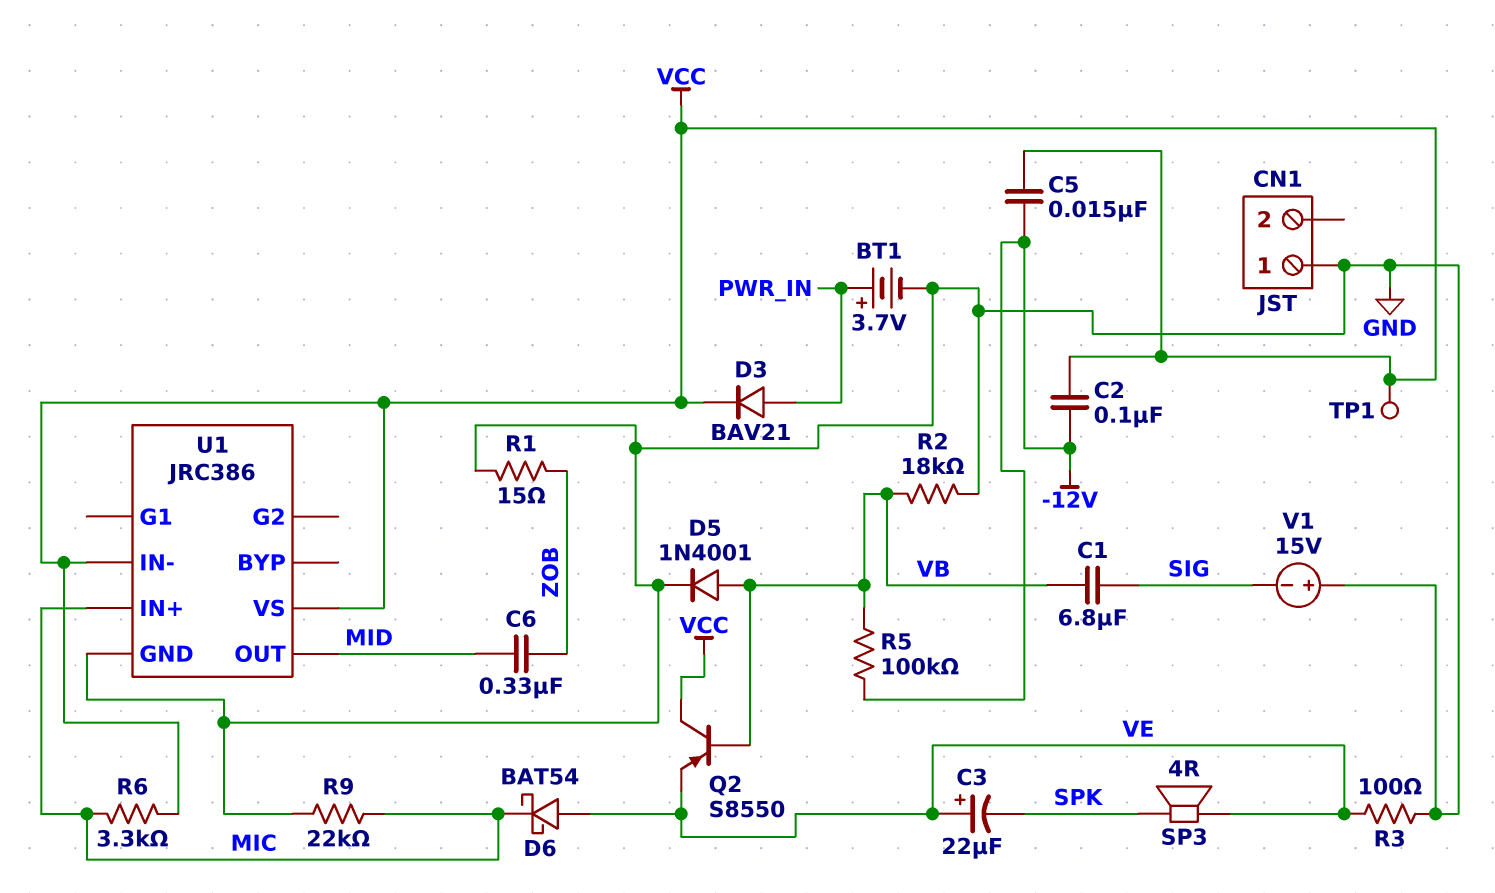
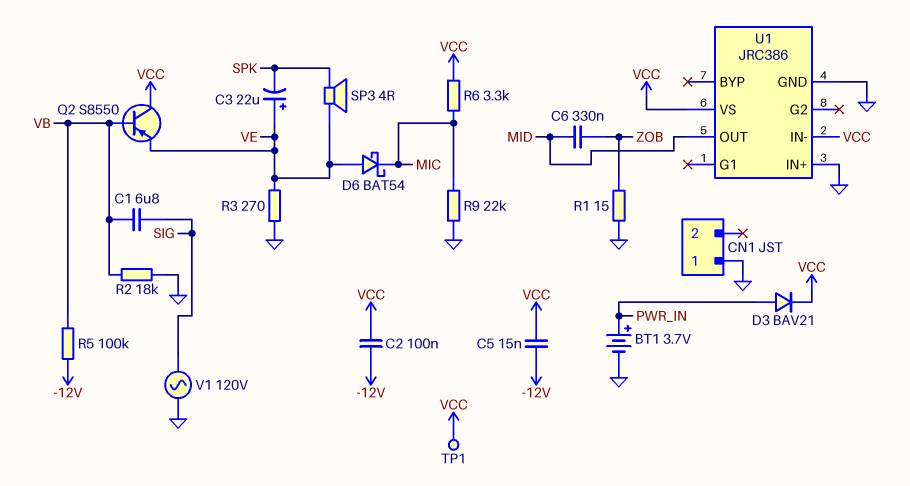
D5: diode 1N4001 (A VB, K GND) -> none
R3: 100 (GND, VE) -> 270 (GND, VE)
U1 pin IN+: MIC -> GND
V1: 15V (plus GND, minus SIG) -> AC 120V (GND, SIG)

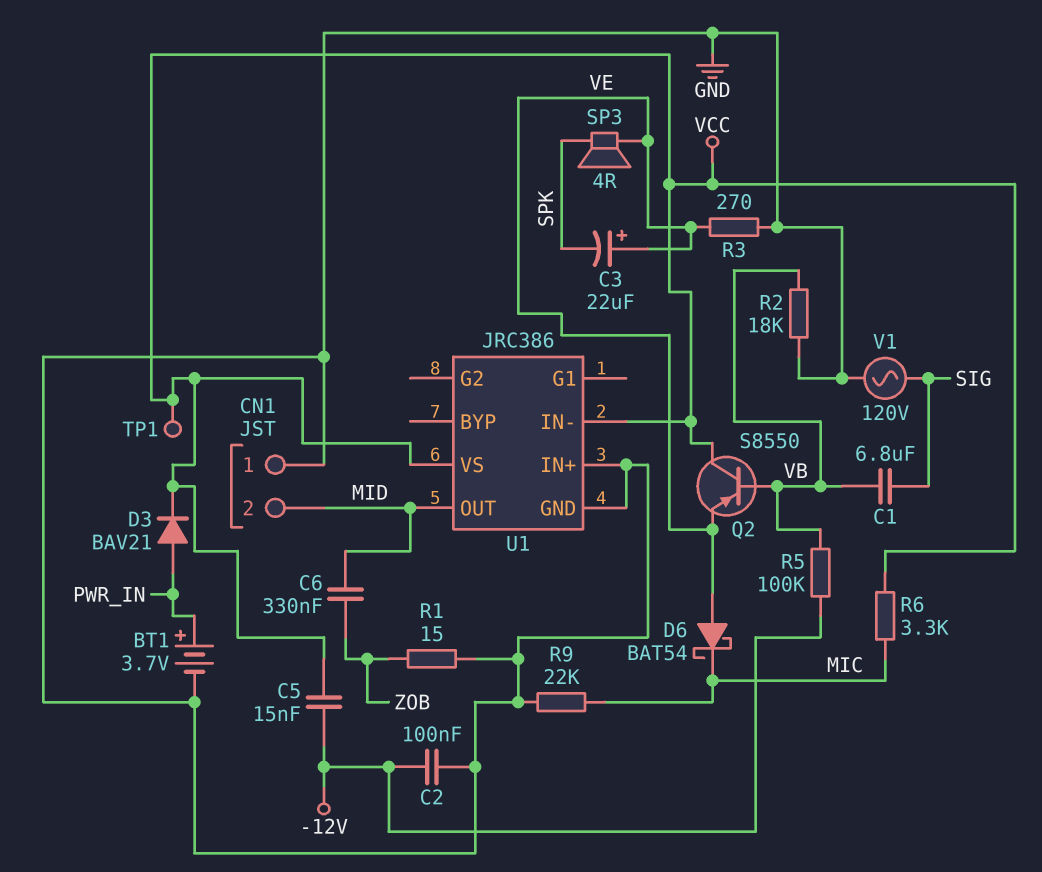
C2: 100nF (-12V, VCC) -> 100nF (-12V, GND)
CN1 pin 2: none -> MID

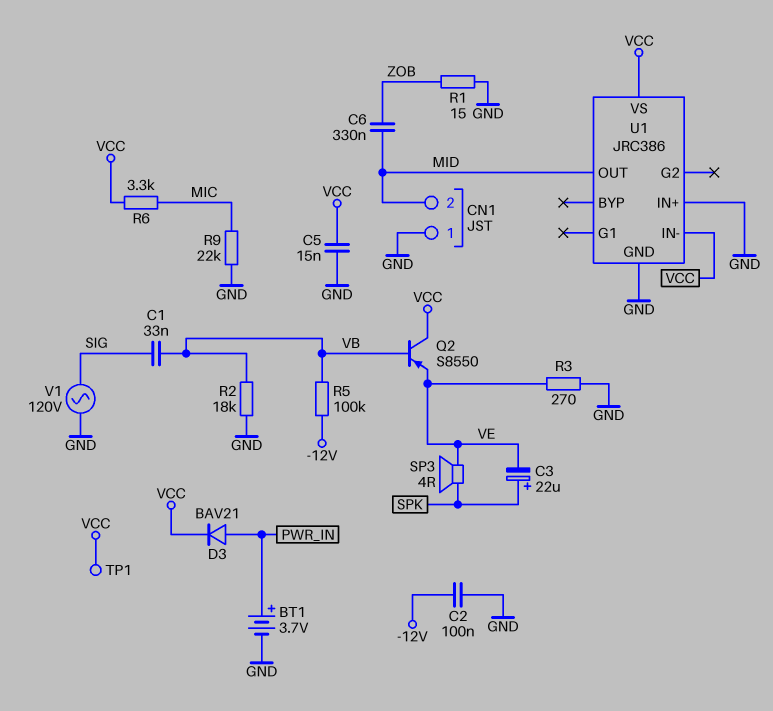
C1: 6.8uF (SIG, VB) -> 33nF (SIG, VB)
C3: 22uF (plus VE, minus SPK) -> 22uF (plus SPK, minus VE)
C5: 15nF (-12V, VCC) -> 15nF (GND, VCC)
D6: schottky BAT54 (A VE, K MIC) -> none

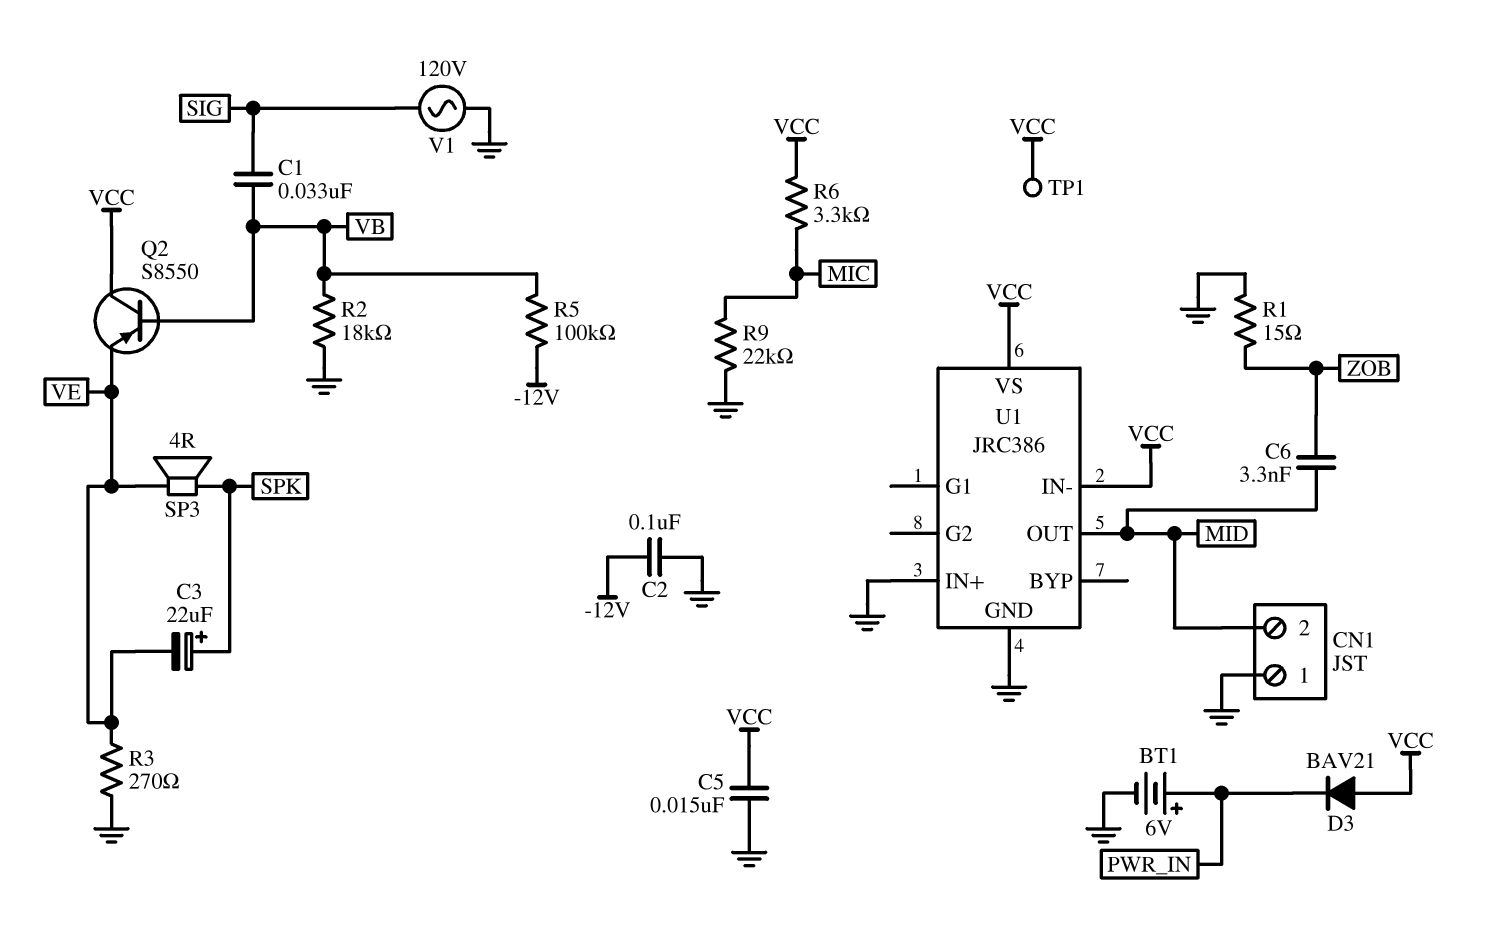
BT1: 3.7V (plus PWR_IN, minus GND) -> 6V (plus PWR_IN, minus GND)
C6: 330nF (MID, ZOB) -> 3.3nF (MID, ZOB)
D3: diode BAV21 (A PWR_IN, K VCC) -> diode BAV21 (A VCC, K PWR_IN)

